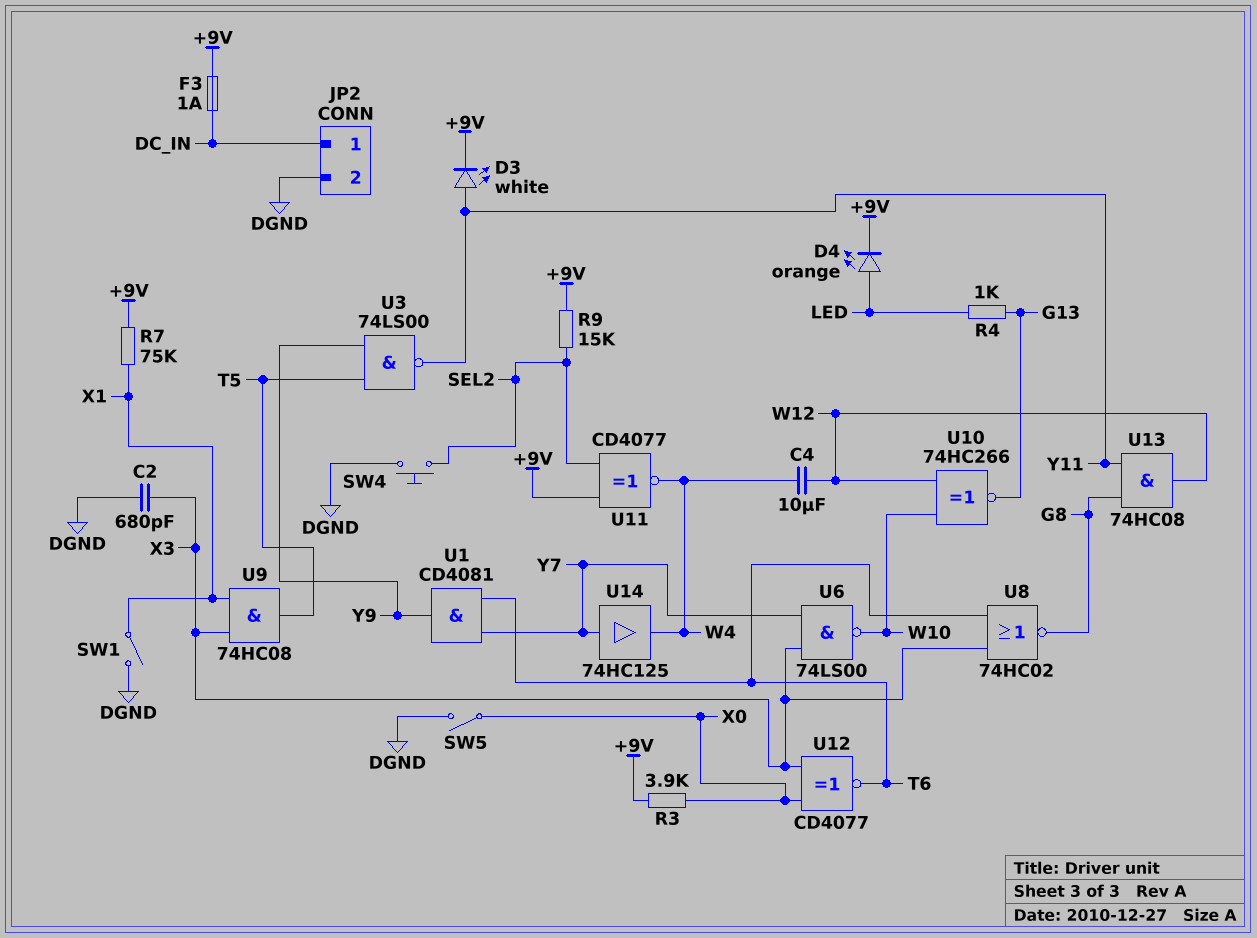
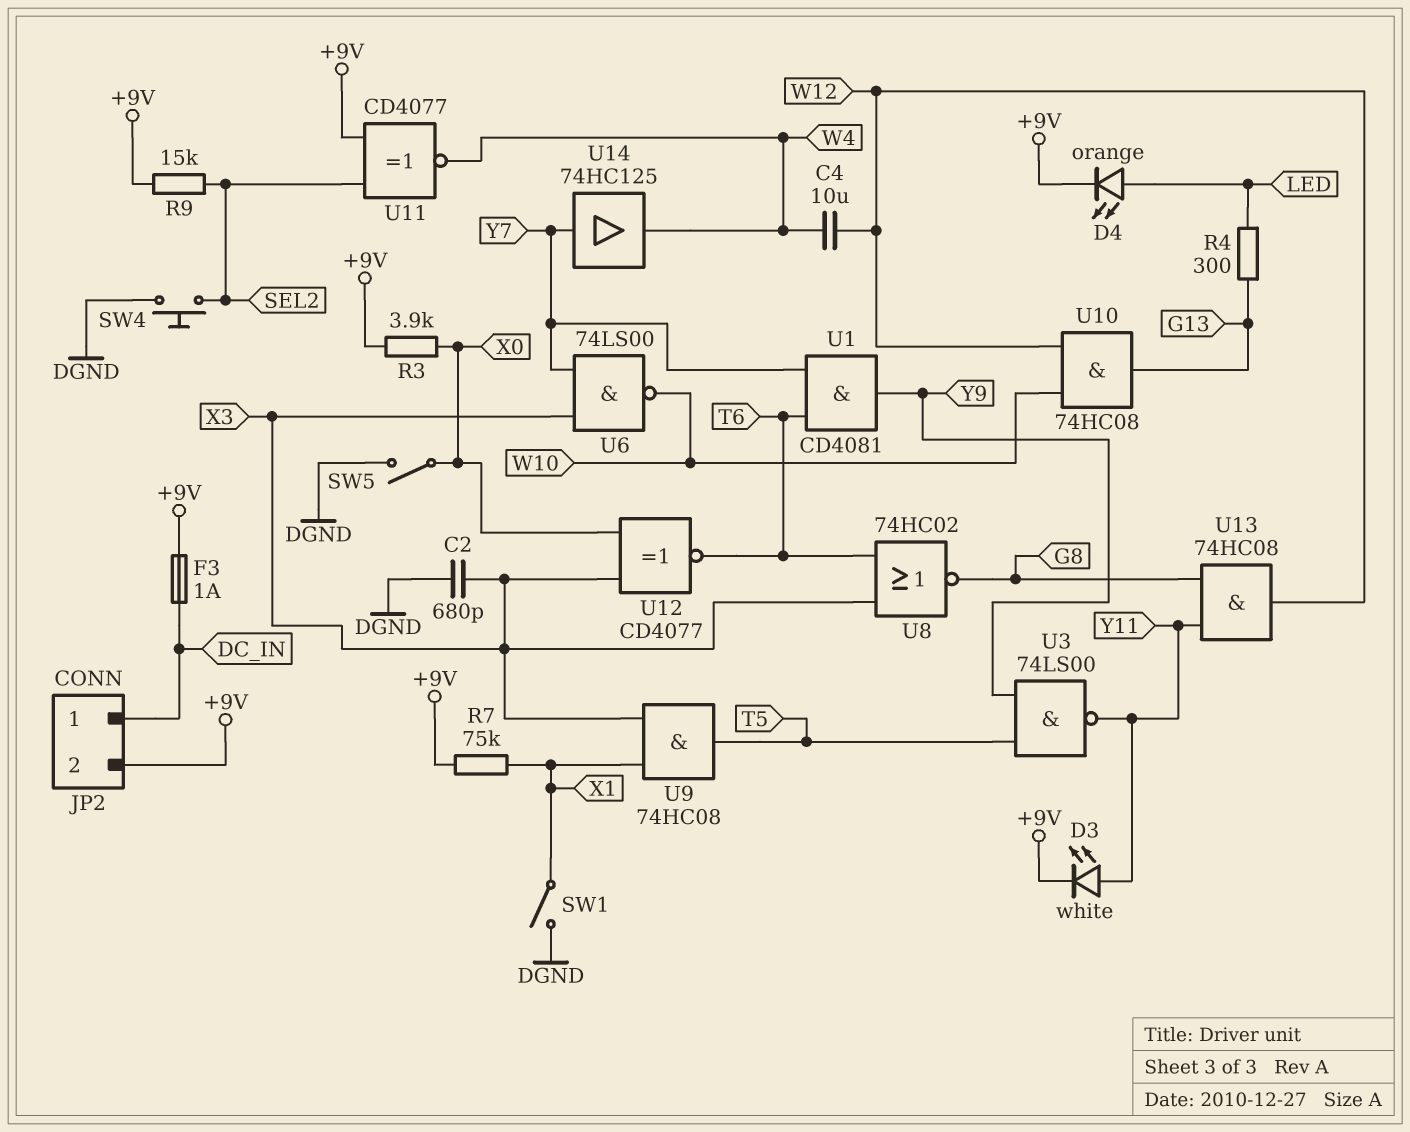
JP2 pin 2: DGND -> +9V
R4: 1k (G13, LED) -> 300 (G13, LED)
U10: XNOR 74HC266 (in W10, in W12, out G13) -> AND 74HC08 (in W10, in W12, out G13)

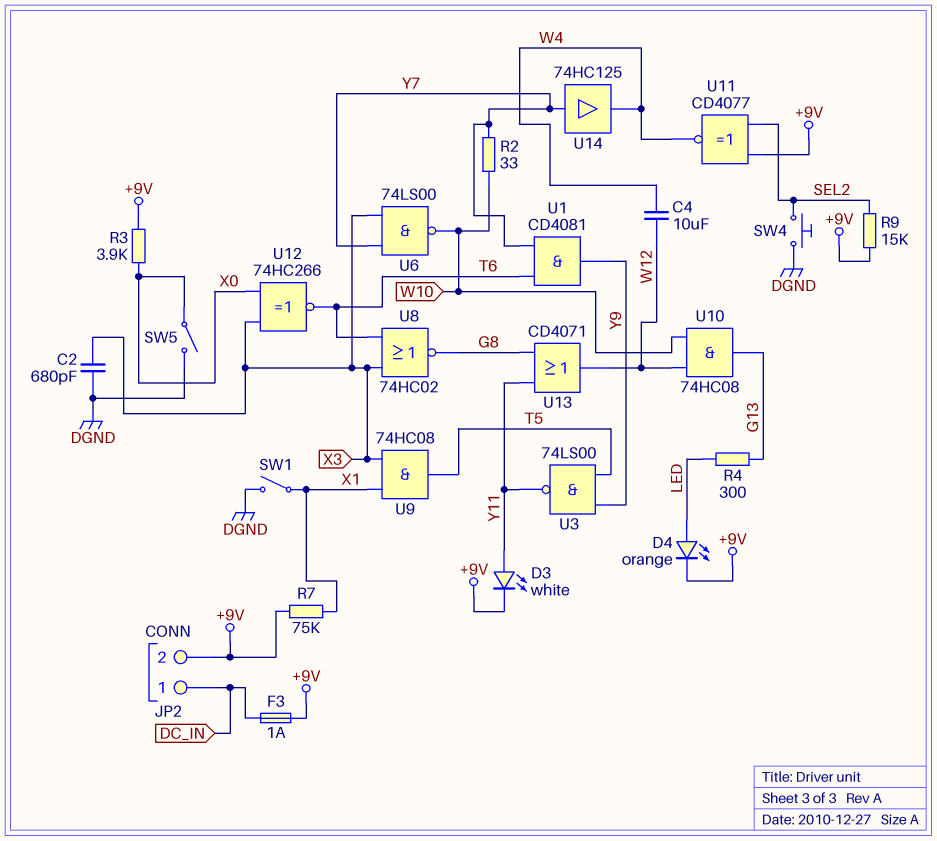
R2: none -> 33 (W10, Y7)
U12: XNOR CD4077 (in X0, in X3, out T6) -> XNOR 74HC266 (in X0, in X3, out T6)
U13: AND 74HC08 (in G8, in Y11, out W12) -> OR CD4071 (in G8, in Y11, out W12)

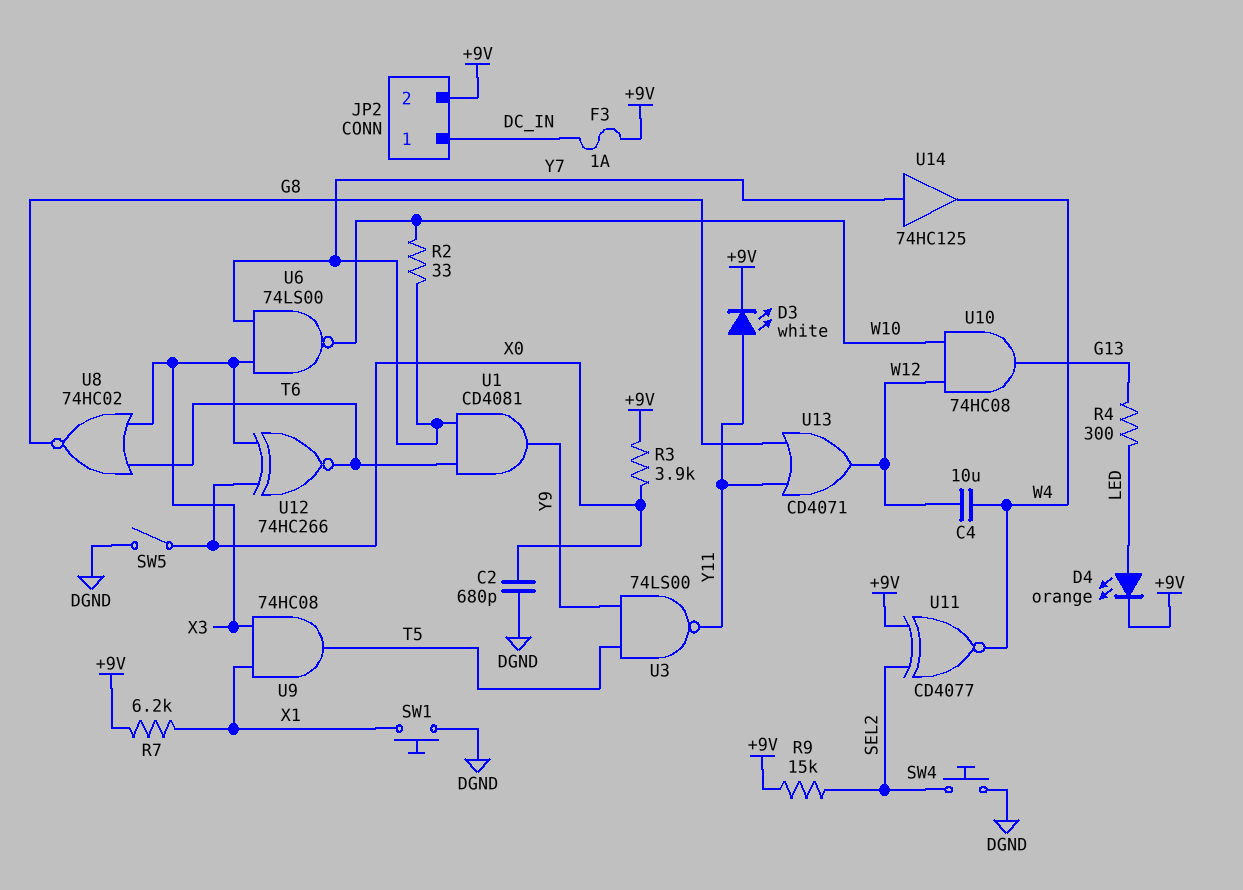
C2: 680pF (DGND, X3) -> 680pF (DGND, X0)
R7: 75k (+9V, X1) -> 6.2k (+9V, X1)
SW1: switch (DGND, X1) -> button (DGND, X1)

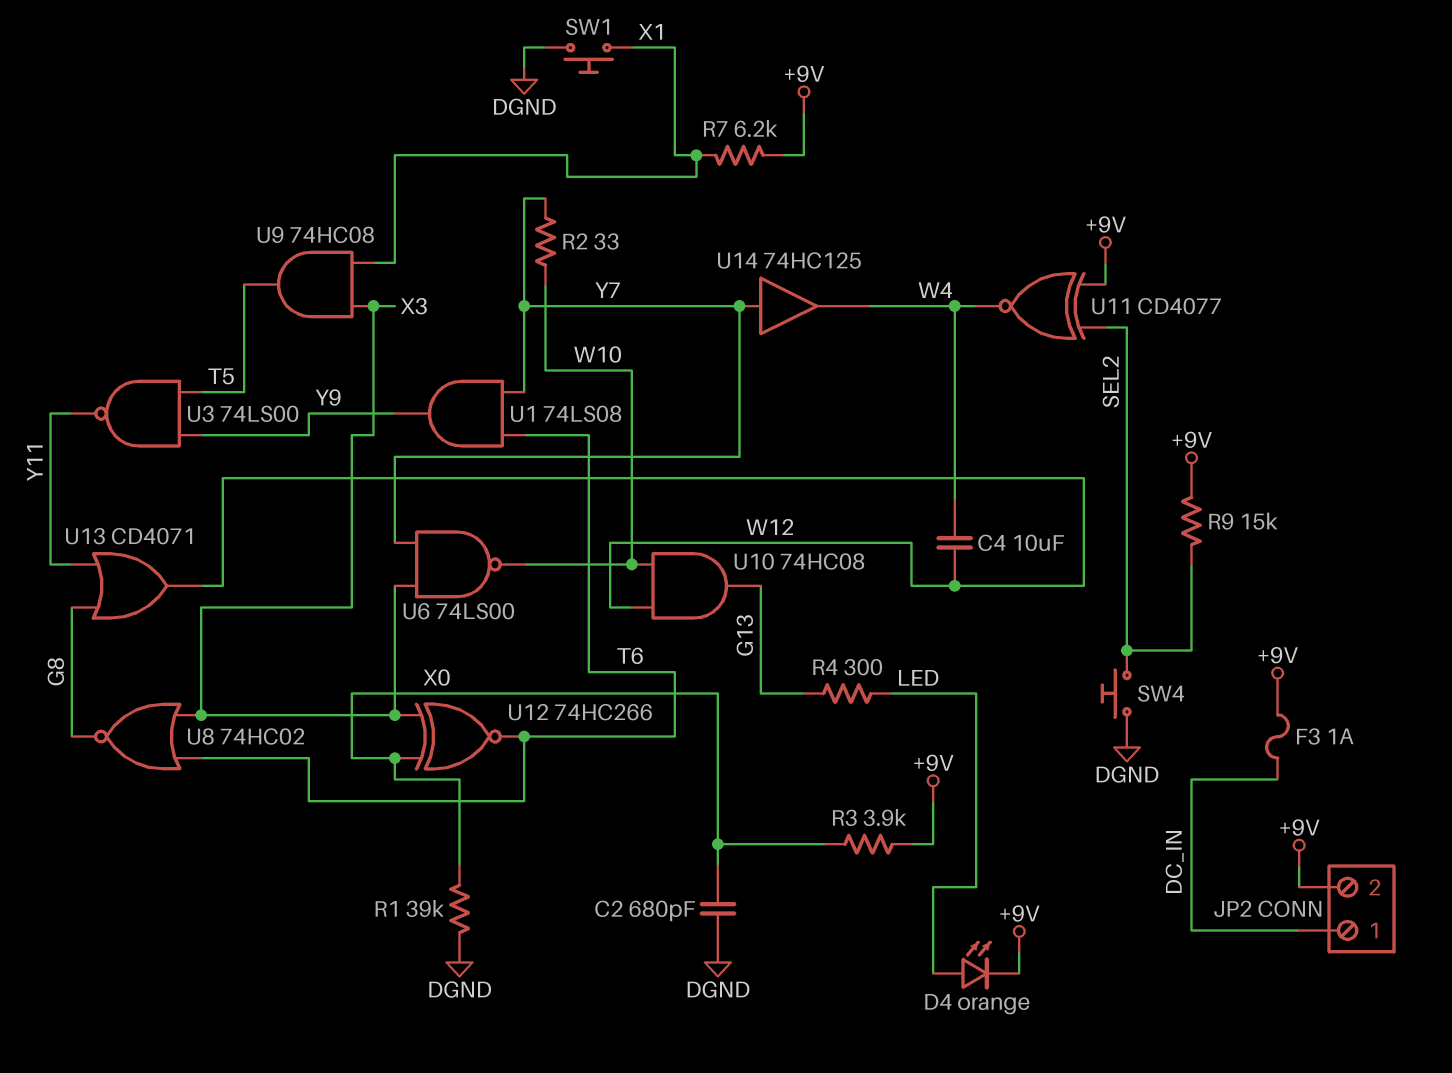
D3: LED white (A Y11, K +9V) -> none
R1: none -> 39k (DGND, X0)
SW5: switch (DGND, X0) -> none
U1: AND CD4081 (in T6, in Y7, out Y9) -> AND 74LS08 (in T6, in Y7, out Y9)

